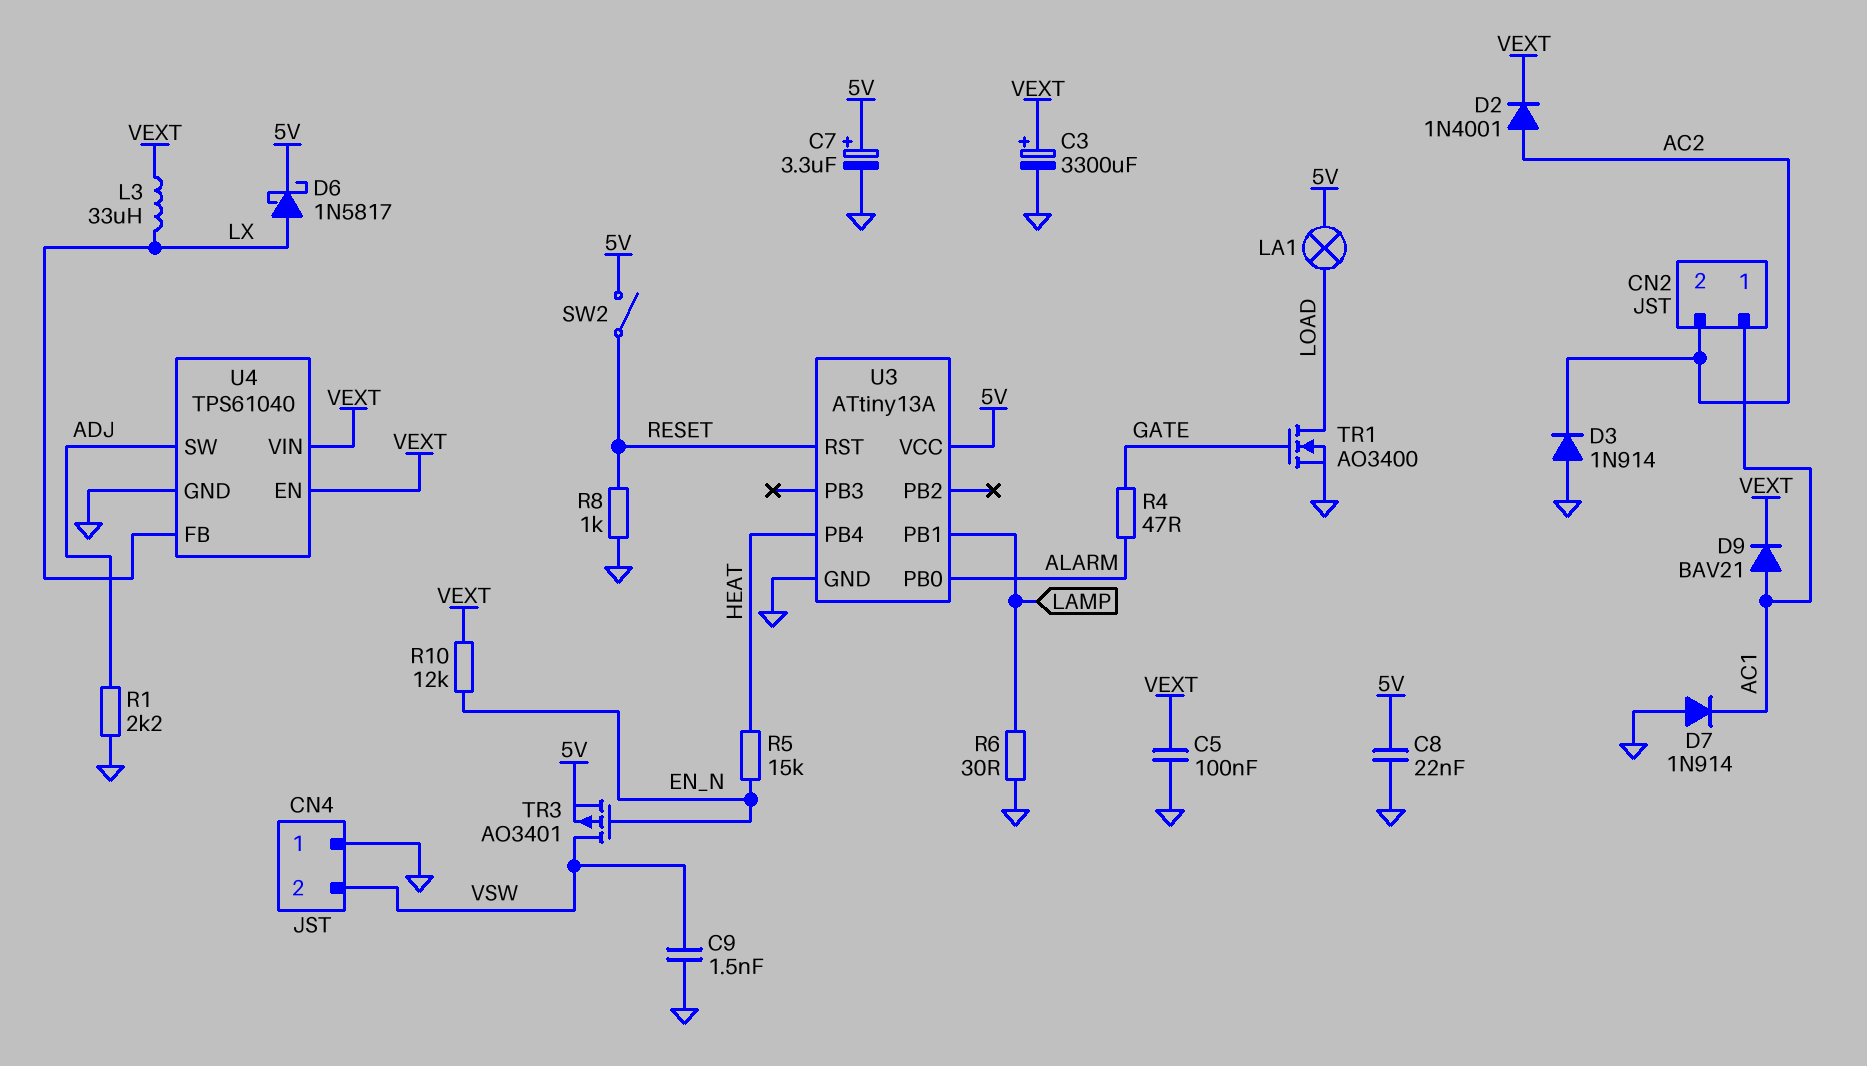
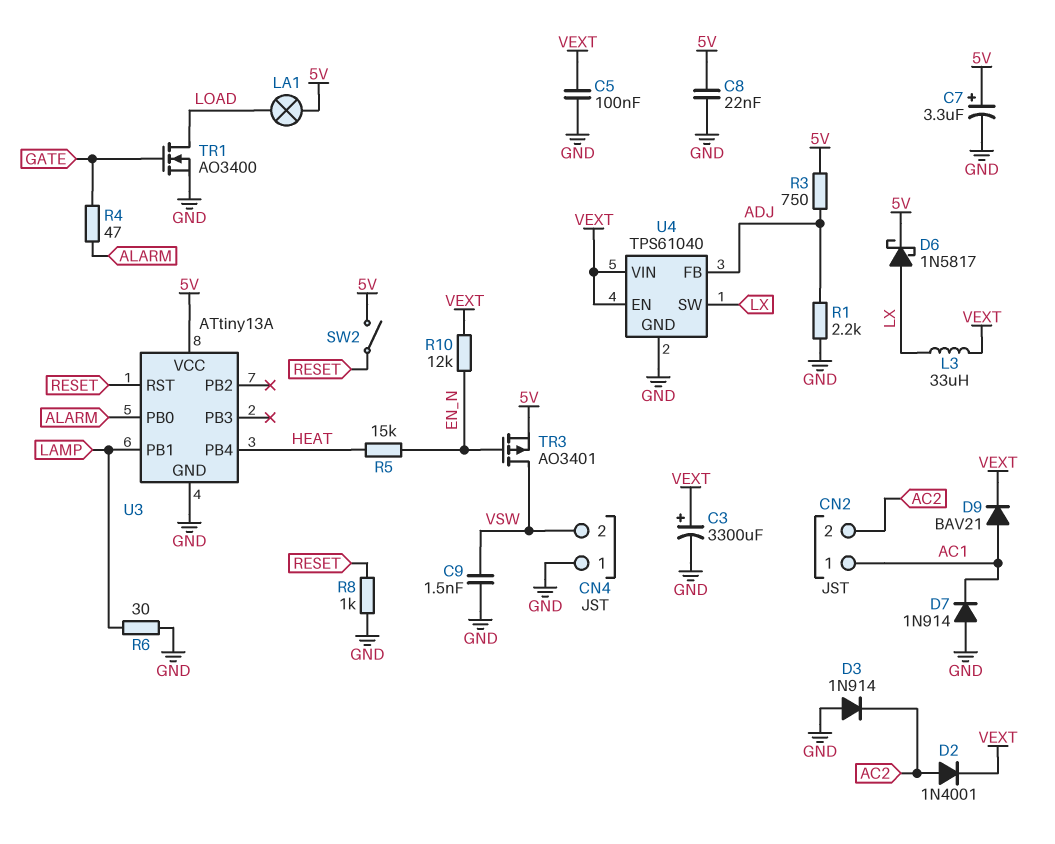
R3: none -> 750 (5V, ADJ)
U4 pin FB: LX -> ADJ
U4 pin SW: ADJ -> LX

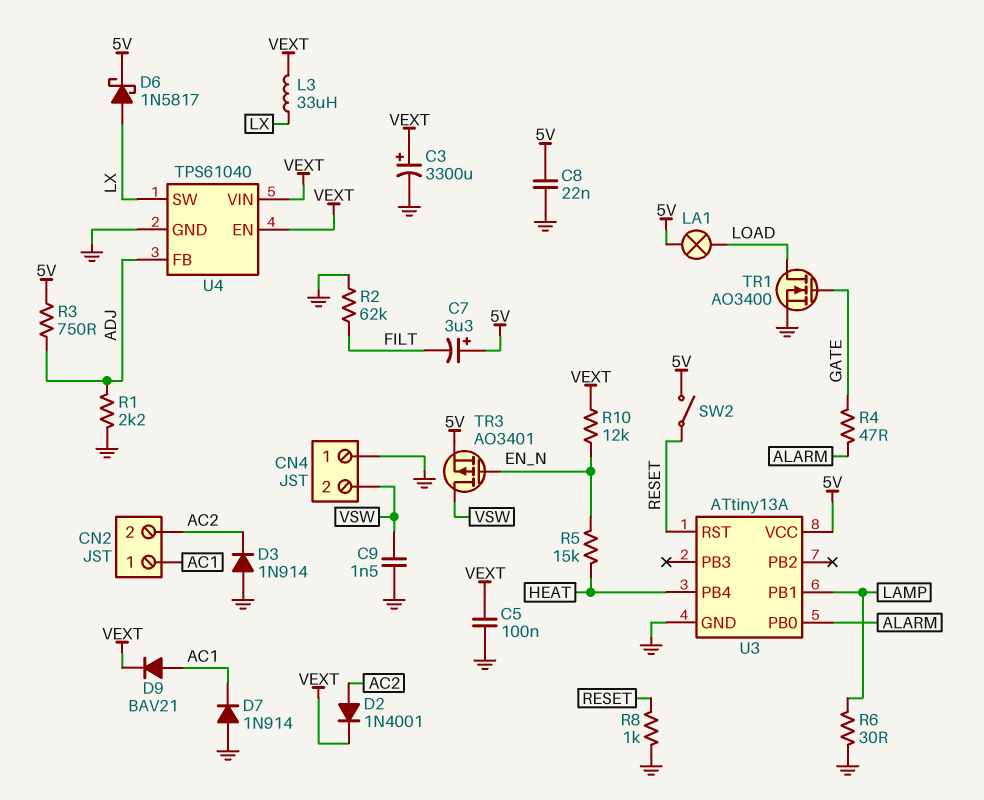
C7: 3.3uF (plus 5V, minus GND) -> 3.3uF (plus 5V, minus FILT)
R2: none -> 62k (FILT, GND)

